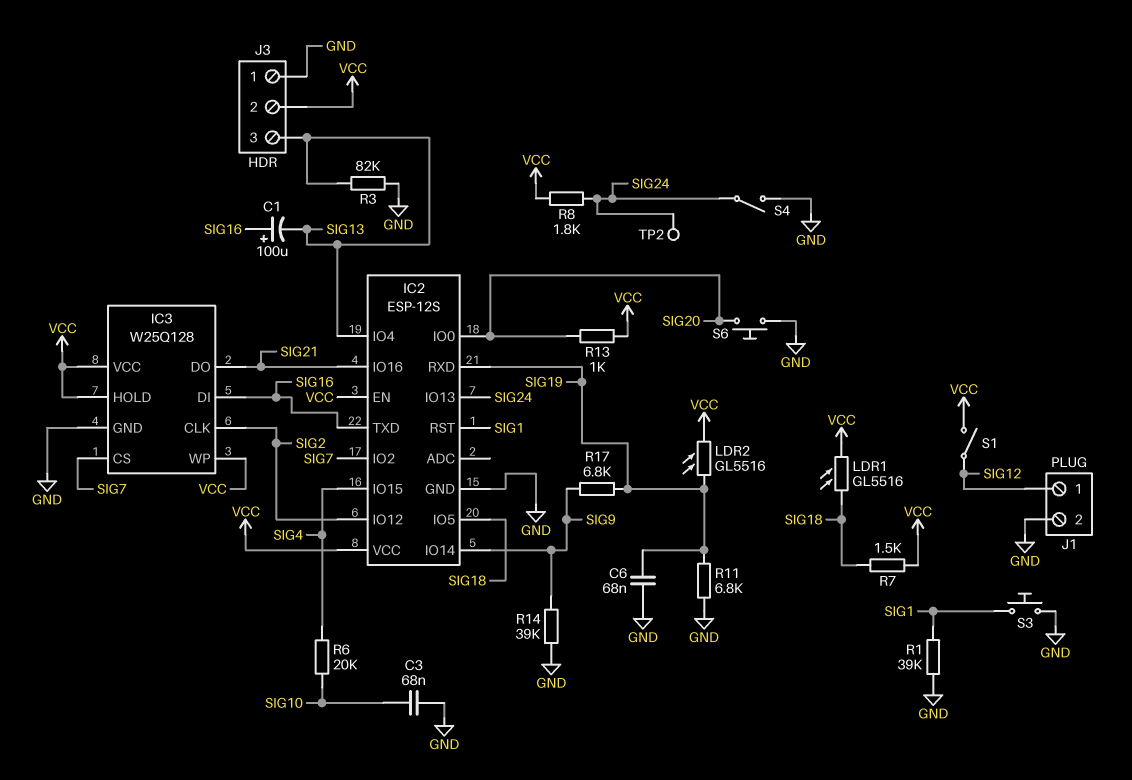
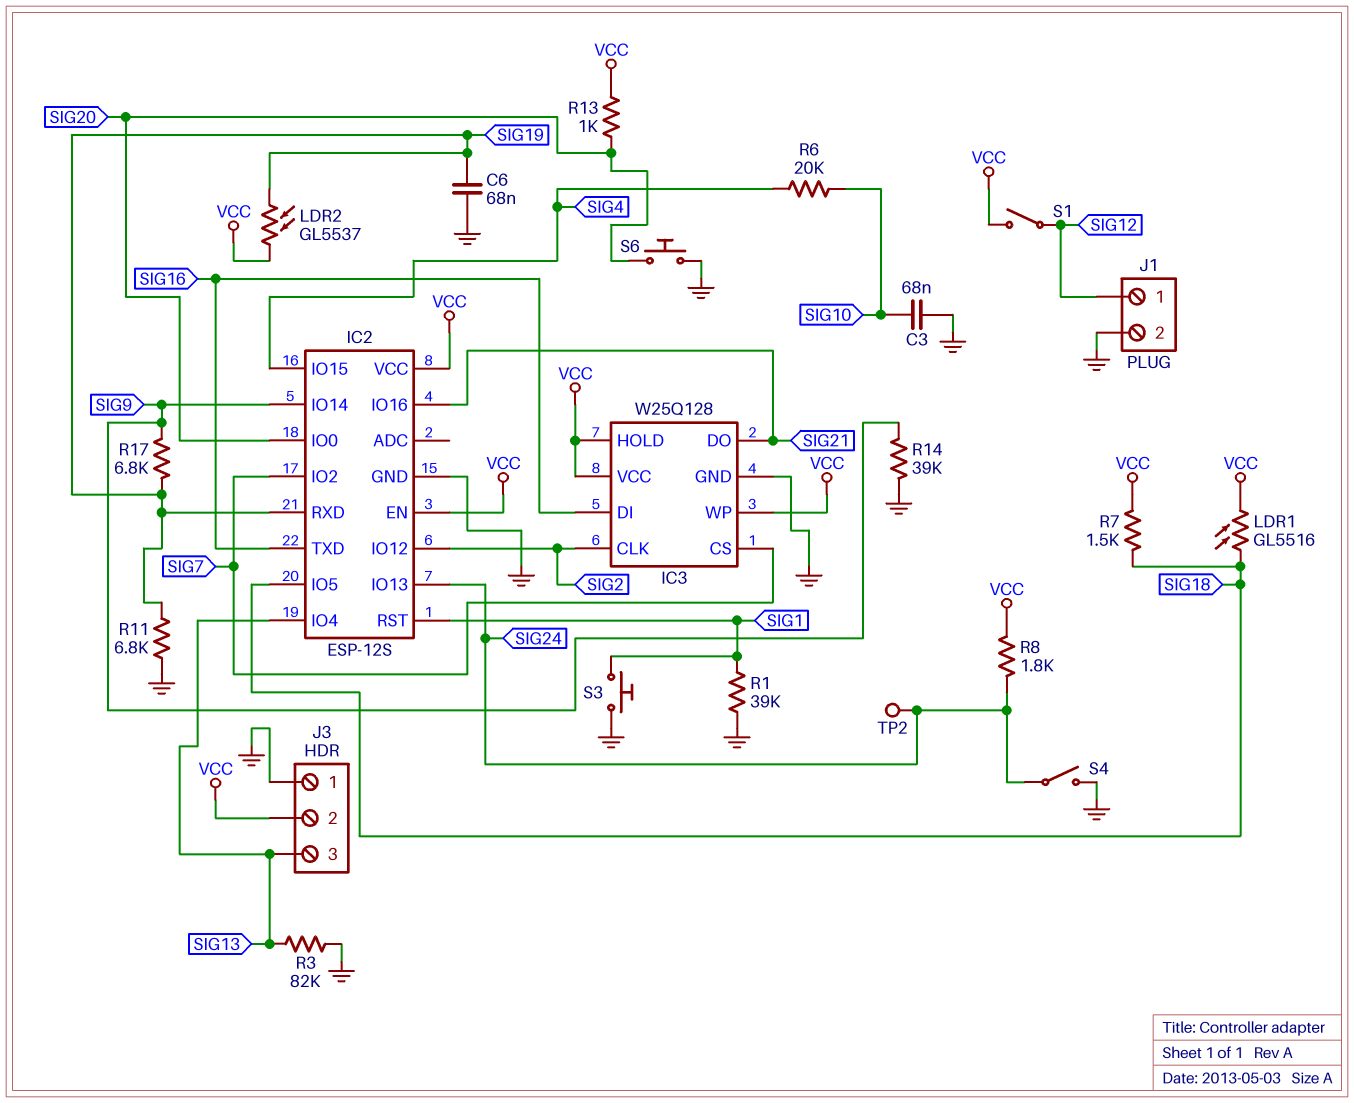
C1: 100uF (plus SIG16, minus SIG13) -> none
LDR2: GL5516 (SIG19, VCC) -> GL5537 (SIG19, VCC)

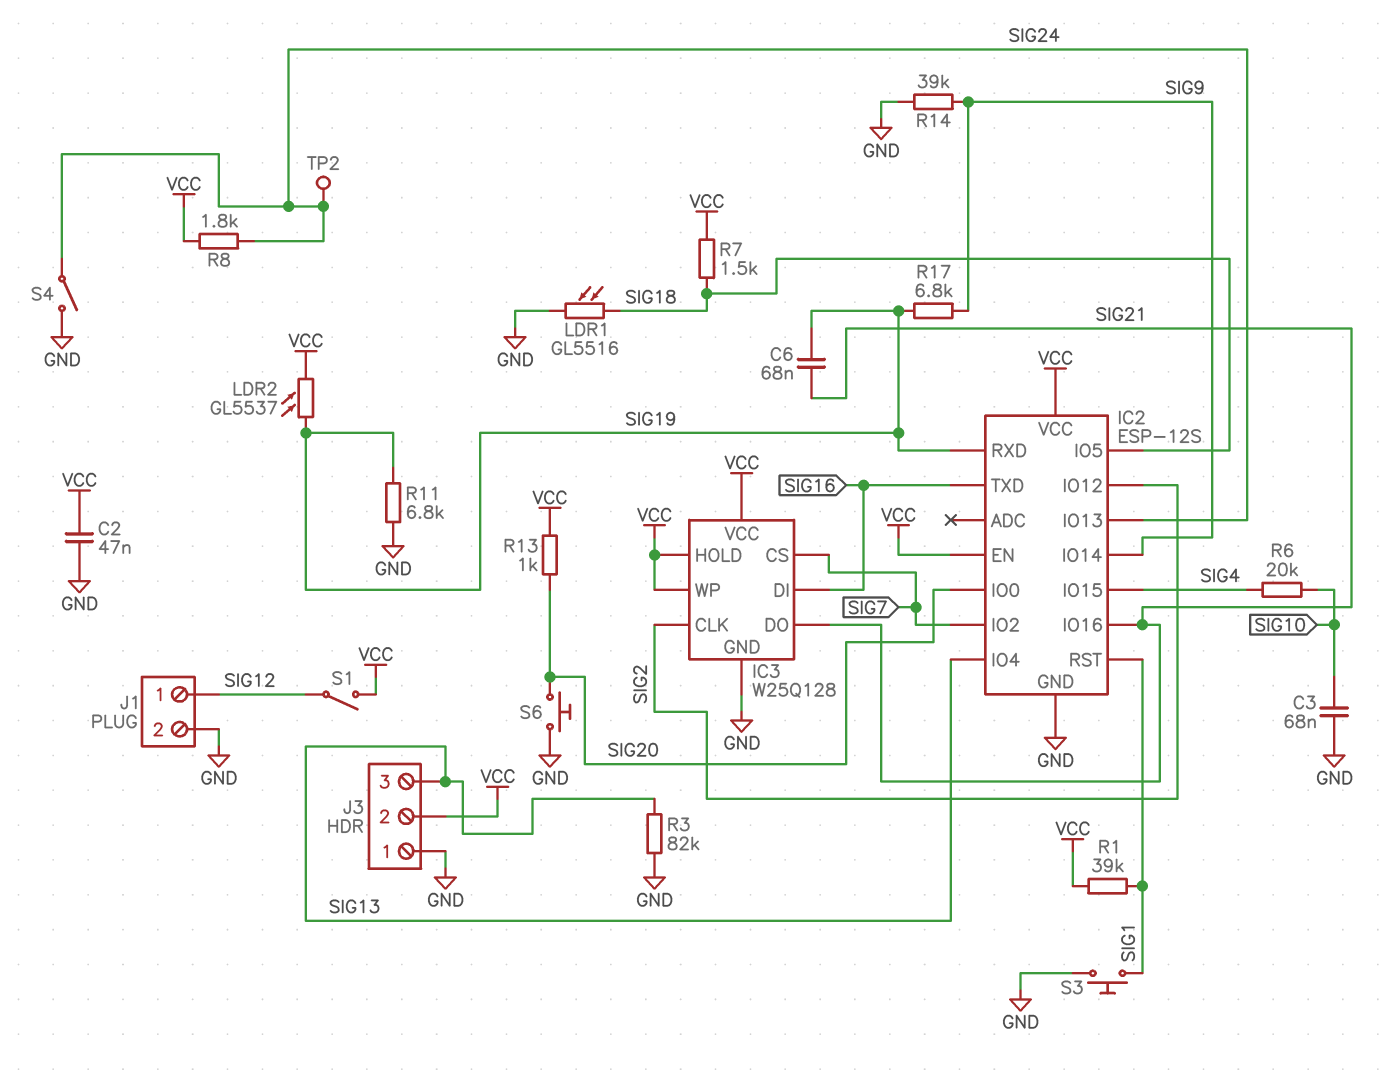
C2: none -> 47nF (GND, VCC)
C6: 68nF (GND, SIG19) -> 68nF (SIG19, SIG21)
LDR1: GL5516 (SIG18, VCC) -> GL5516 (GND, SIG18)
R1: 39k (GND, SIG1) -> 39k (SIG1, VCC)

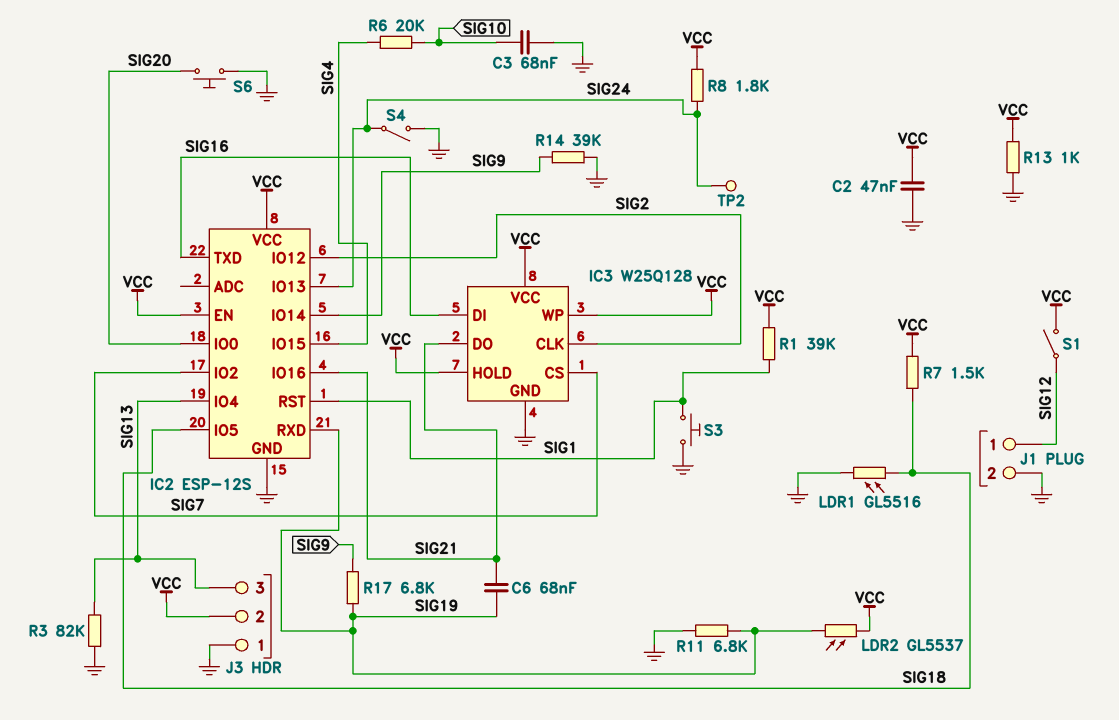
R13: 1k (SIG20, VCC) -> 1k (GND, VCC)

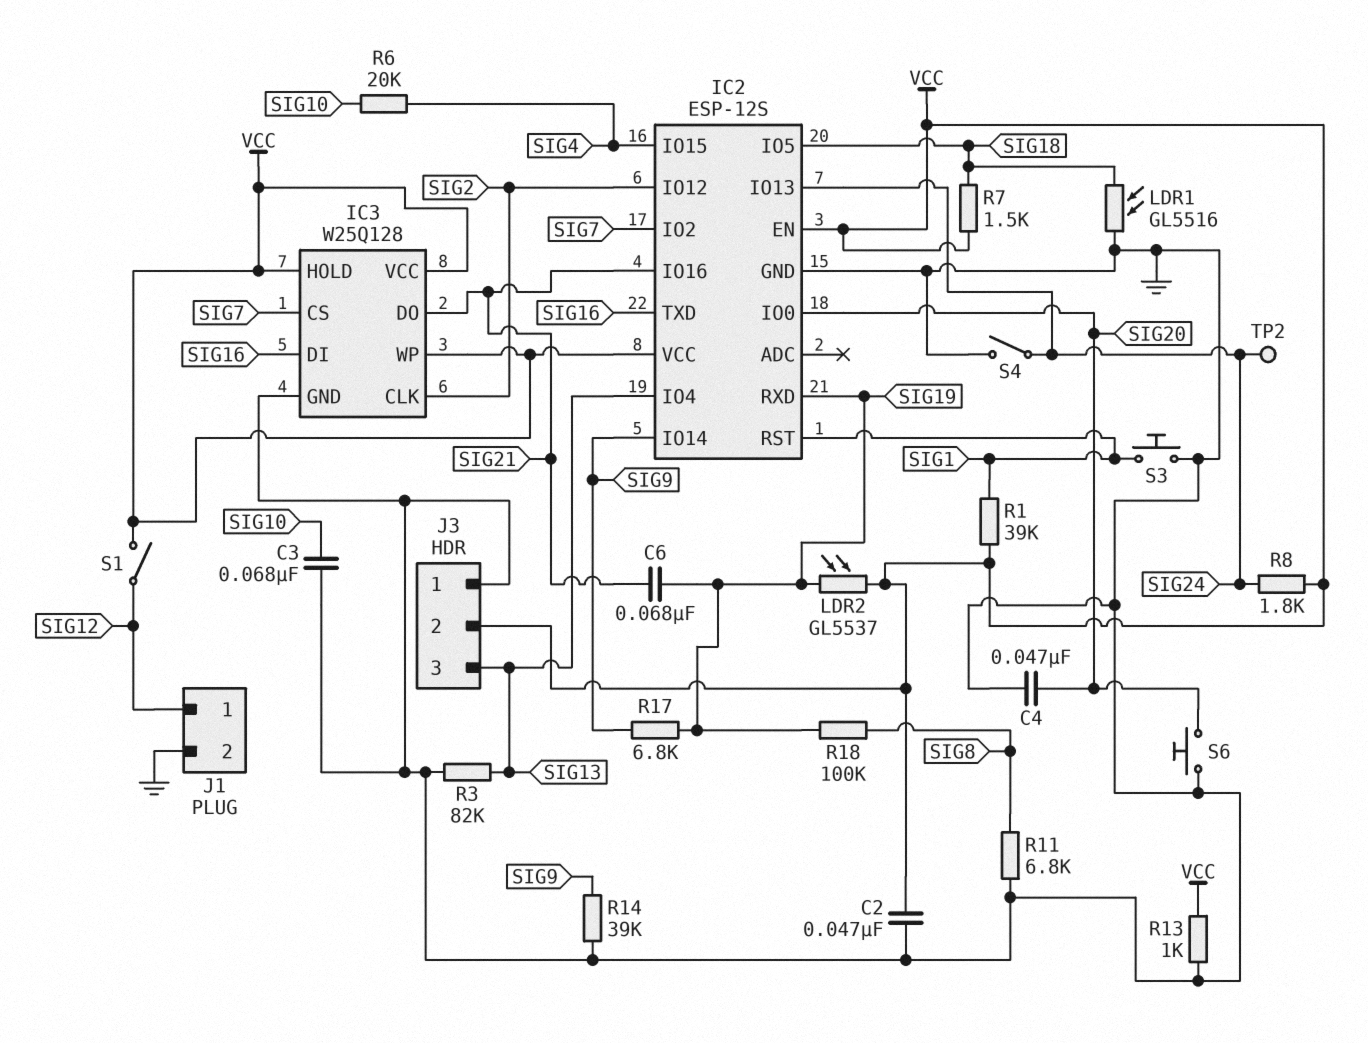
C4: none -> 47nF (GND, SIG20)
R11: 6.8k (GND, SIG19) -> 6.8k (GND, SIG8)
R18: none -> 100k (SIG8, SIG19)

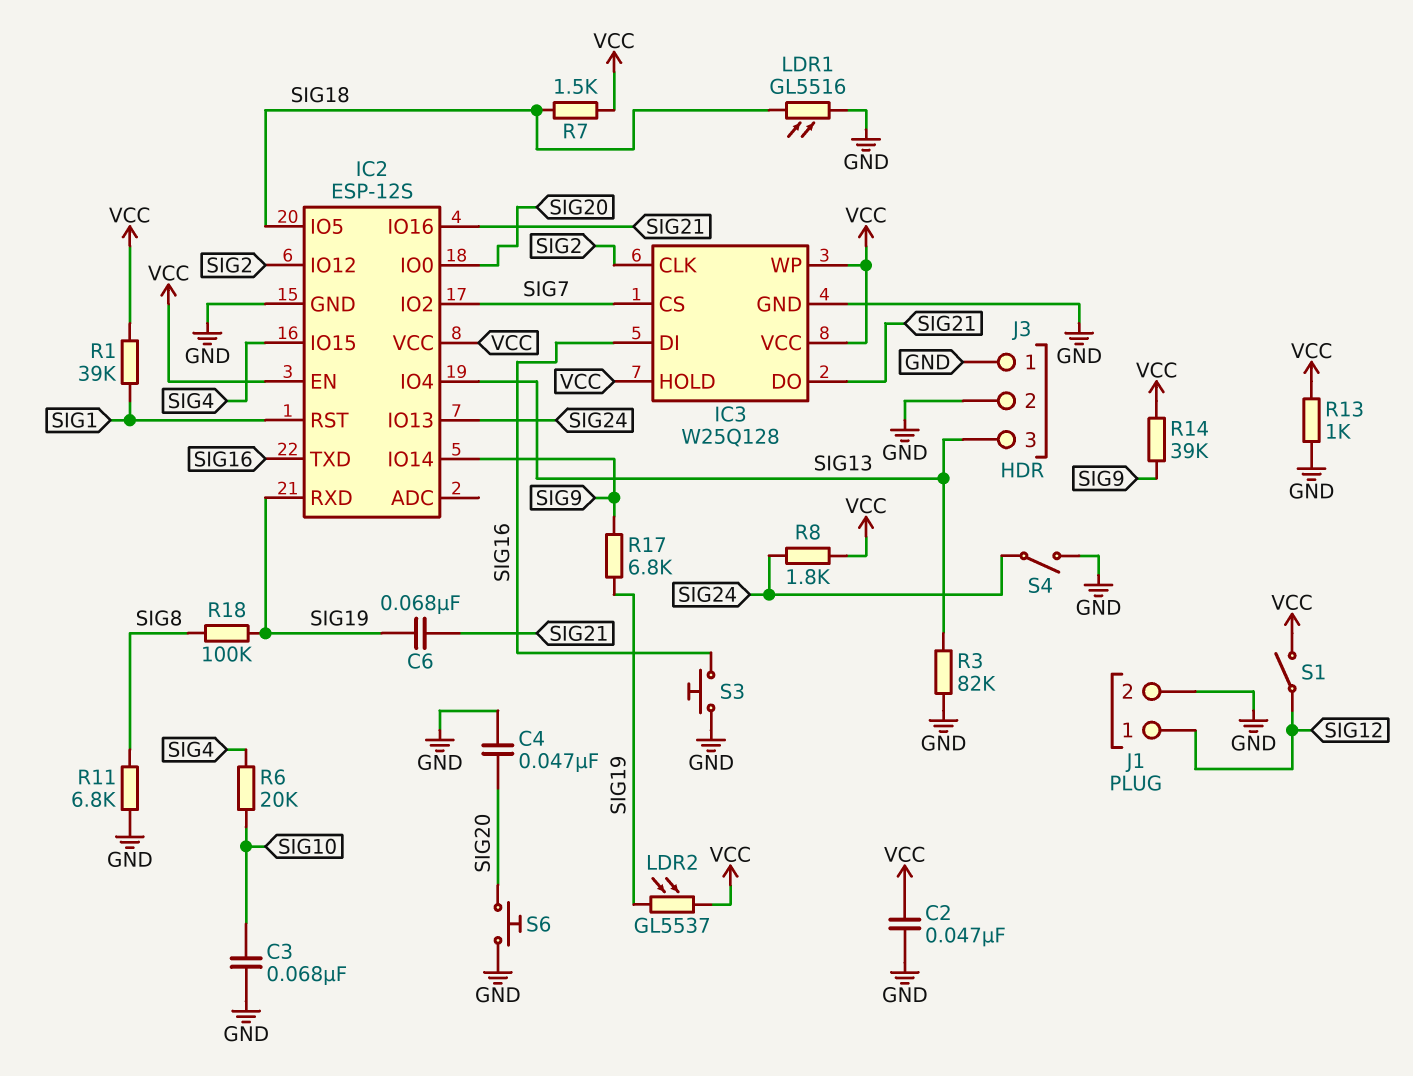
J3 pin 2: VCC -> GND
R14: 39k (GND, SIG9) -> 39k (SIG9, VCC)
S3: button (GND, SIG1) -> button (GND, SIG16)
TP2: test point (SIG24) -> none

